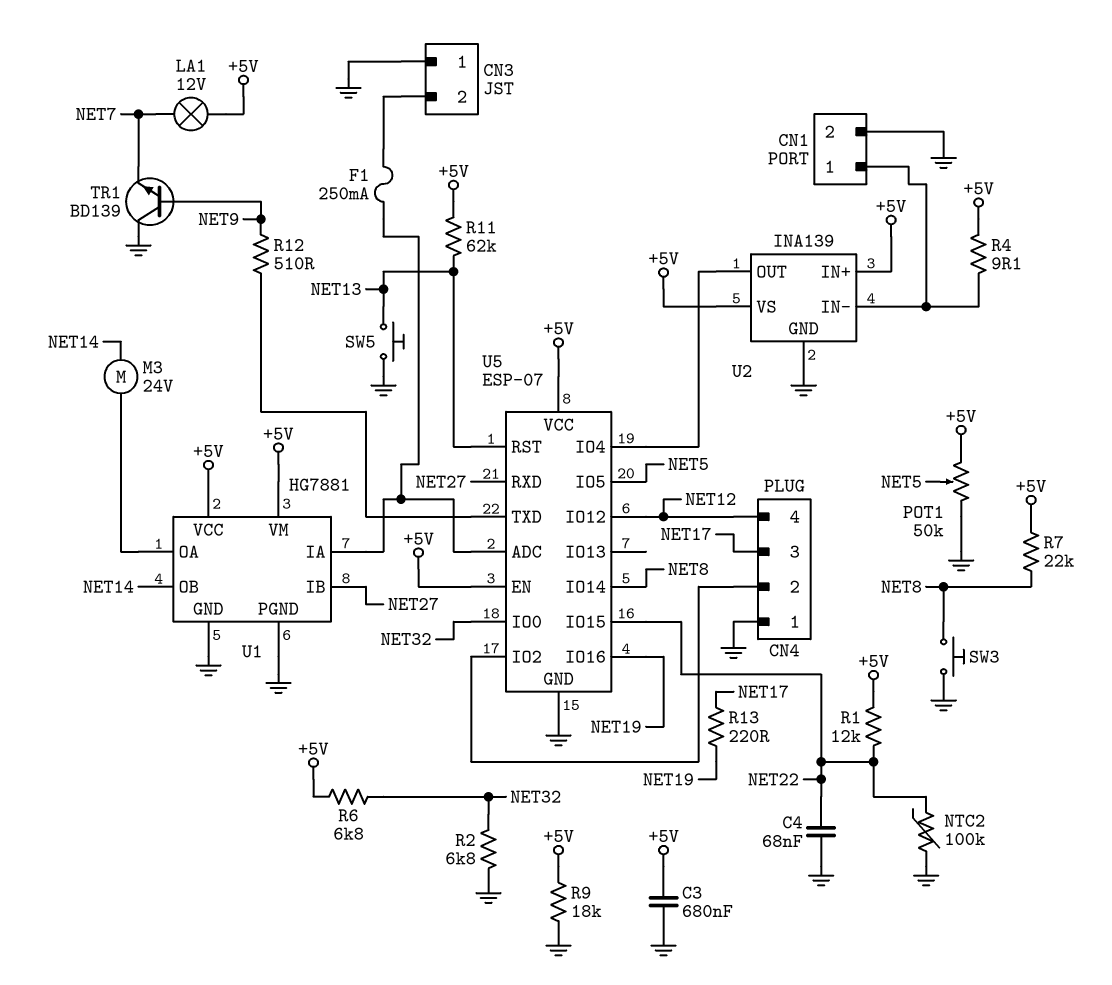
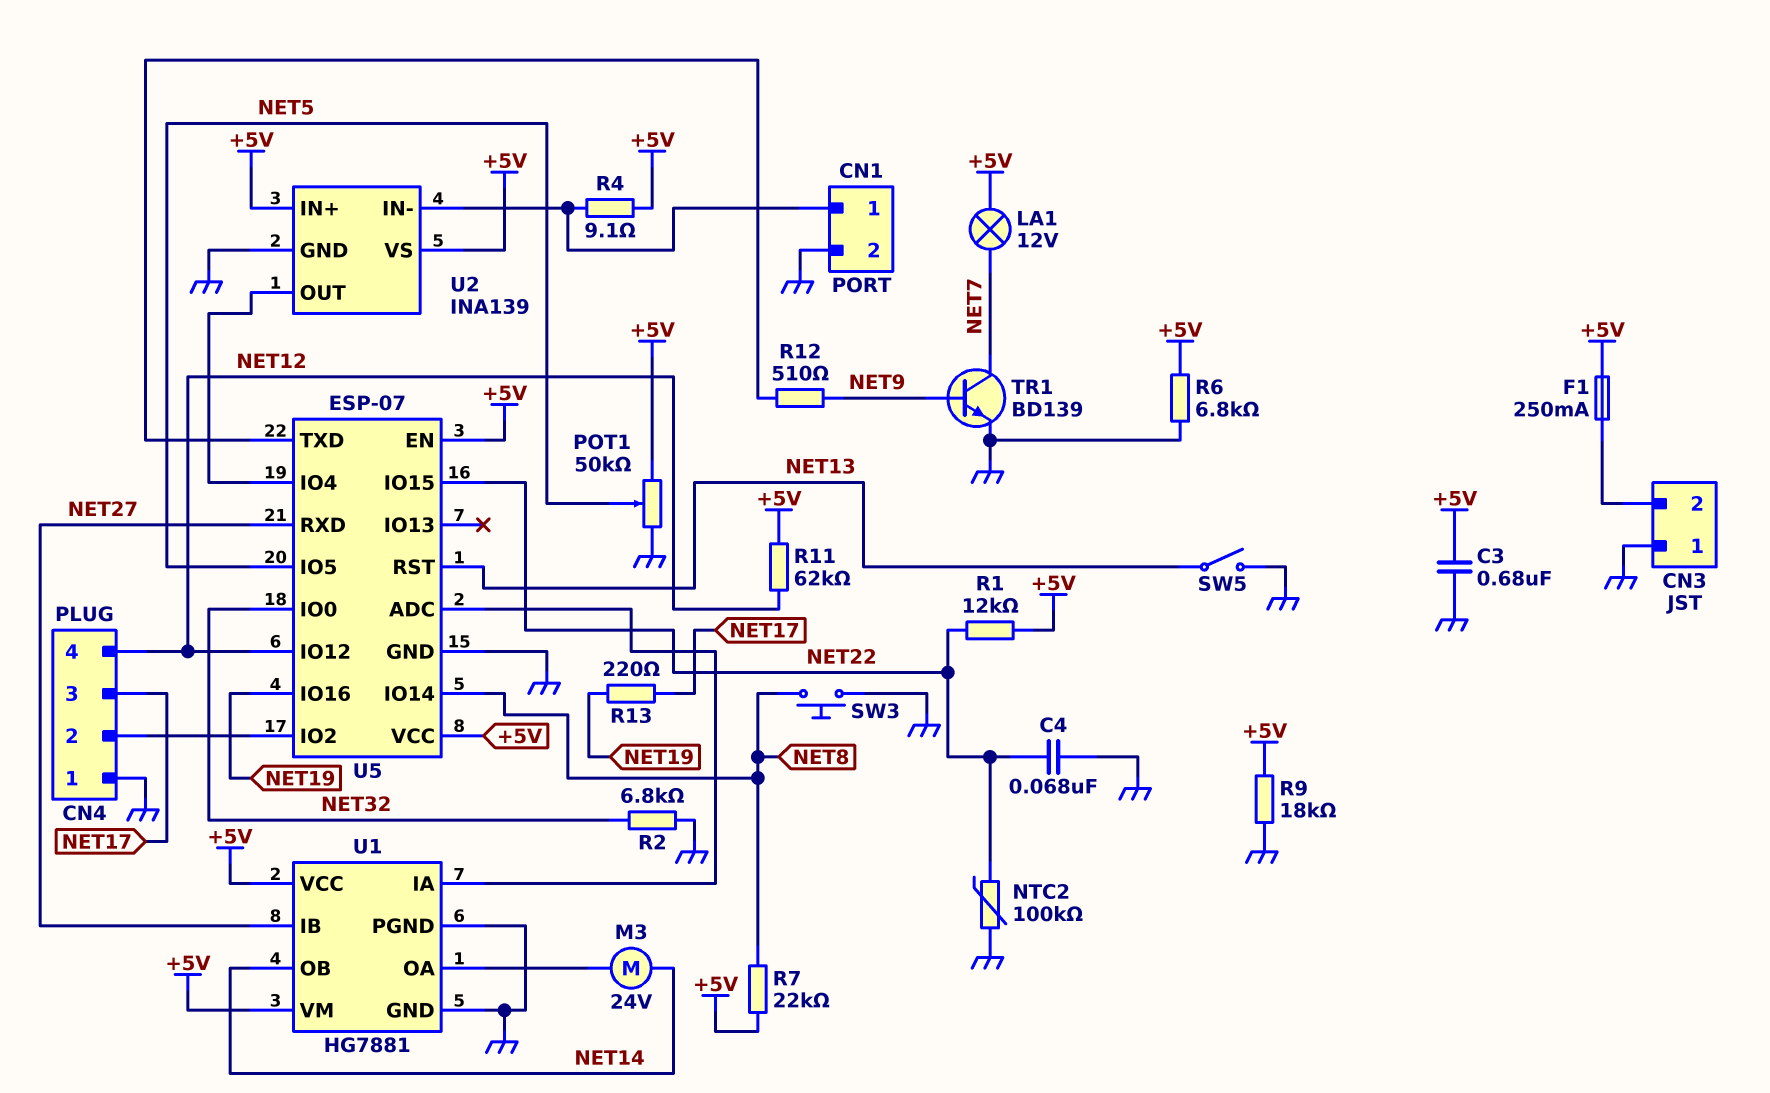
F1: 250mA (CN3/2, U1/IA) -> 250mA (+5V, CN3/2)
R6: 6.8k (+5V, NET32) -> 6.8k (+5V, GND)
R11: 62k (+5V, NET13) -> 62k (+5V, NET12)
SW5: button (GND, NET13) -> switch (GND, NET13)
TR1: NPN BD139 (B NET9, C GND, E NET7) -> NPN BD139 (B NET9, C NET7, E GND)

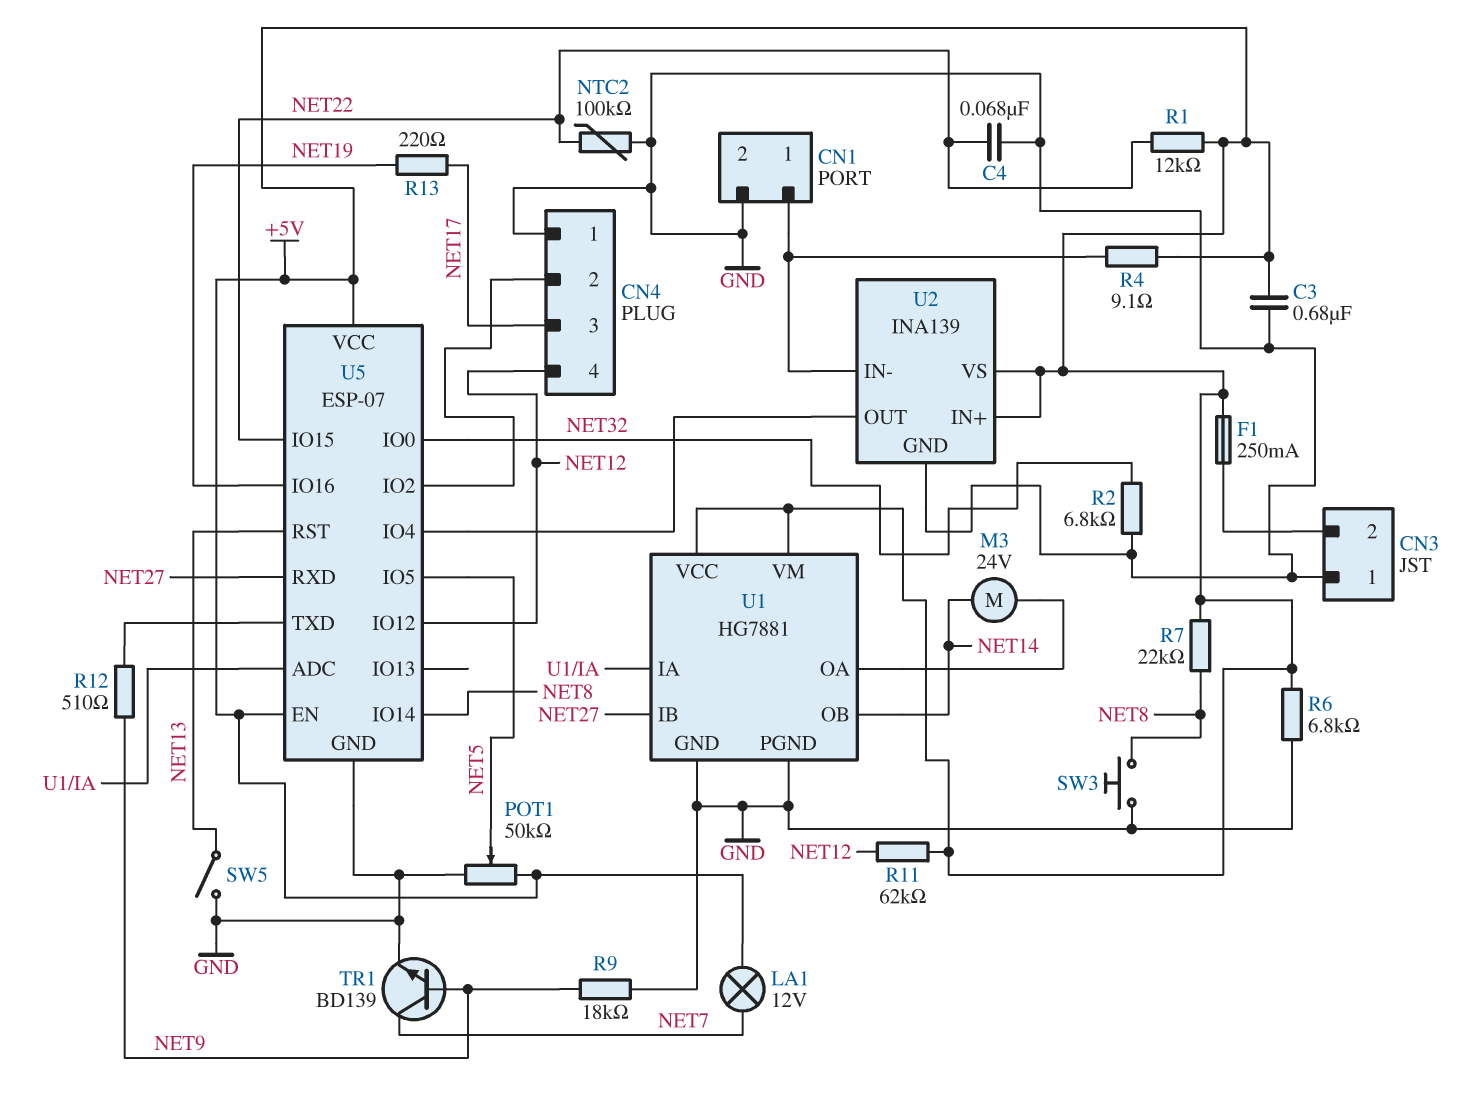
R9: 18k (+5V, GND) -> 18k (GND, NET9)

